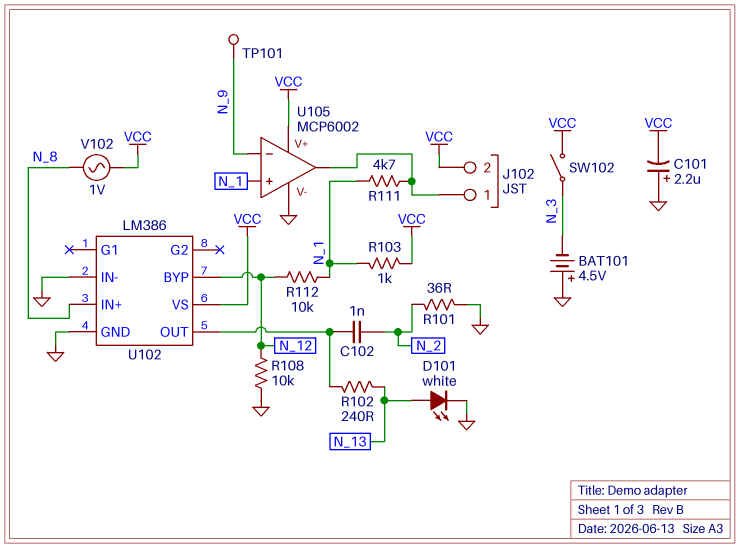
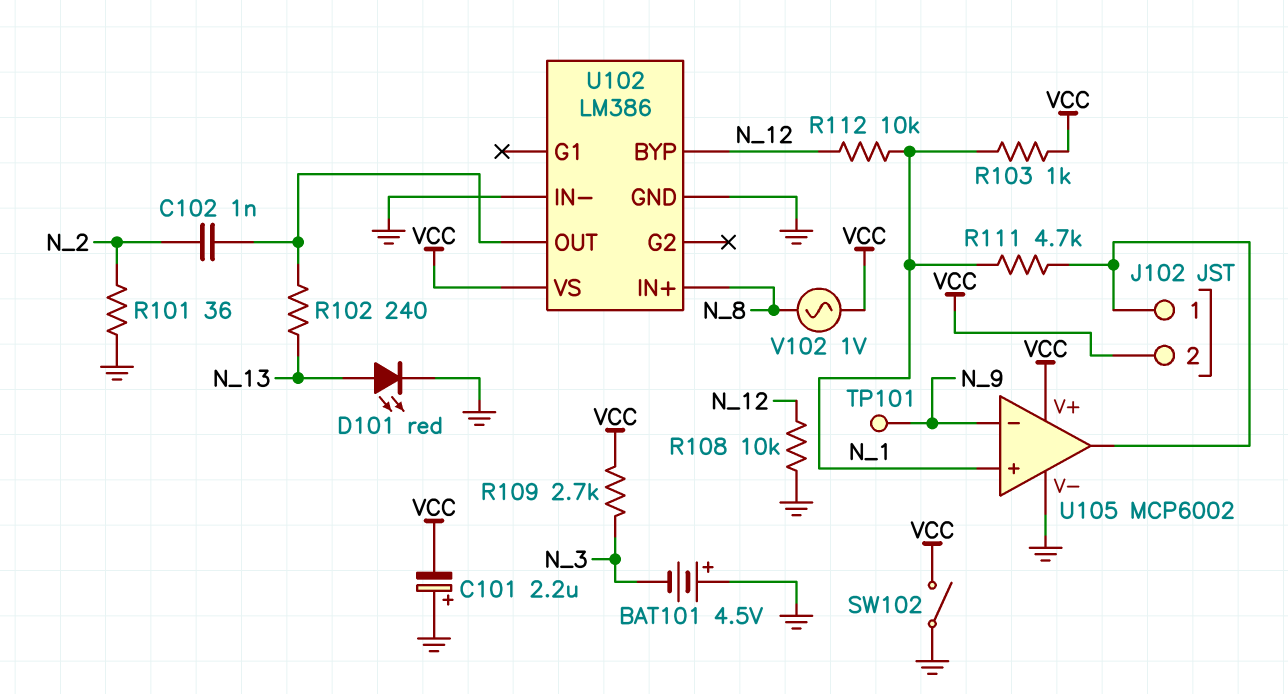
D101: LED white (A N_13, K GND) -> LED red (A N_13, K GND)
R109: none -> 2.7k (N_3, VCC)
SW102: switch (N_3, VCC) -> switch (GND, VCC)

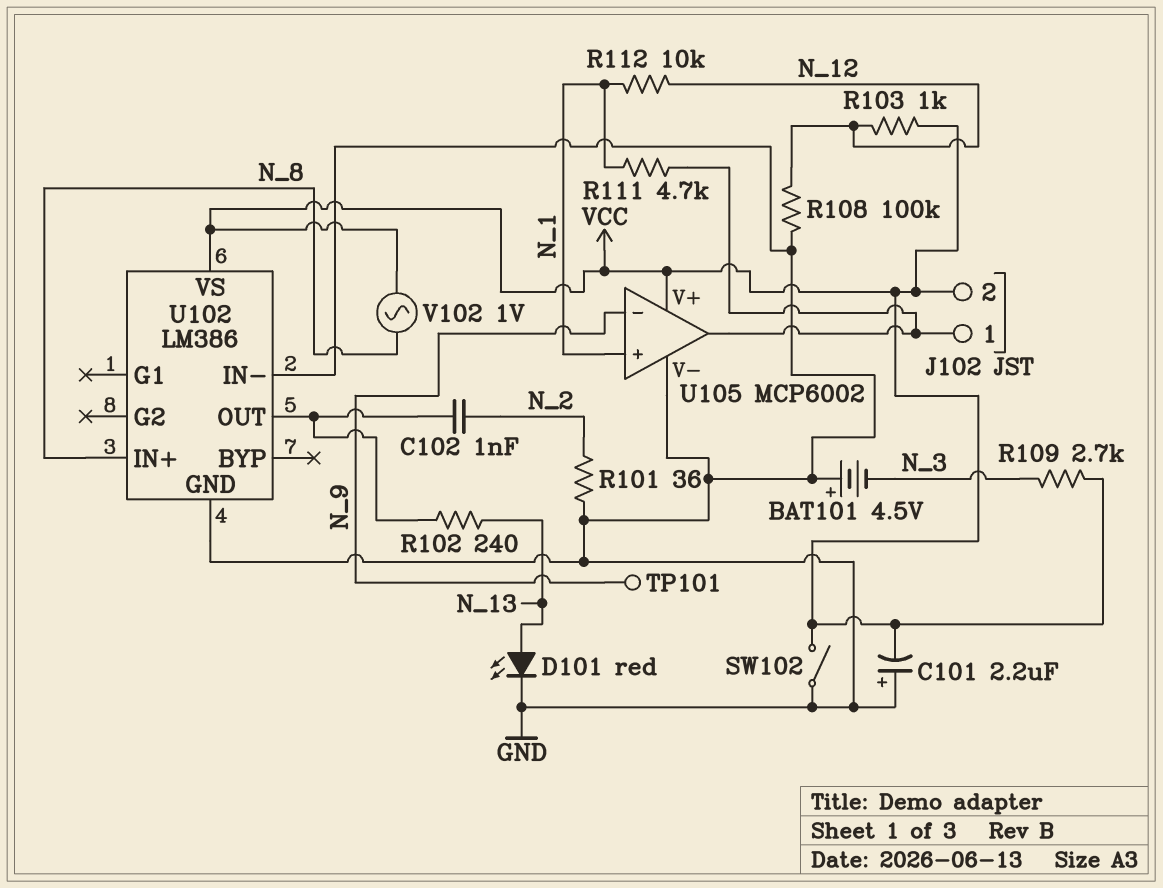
R103: 1k (N_1, VCC) -> 1k (N_12, VCC)
R108: 10k (GND, N_12) -> 100k (GND, N_12)
U102 pin BYP: N_12 -> none

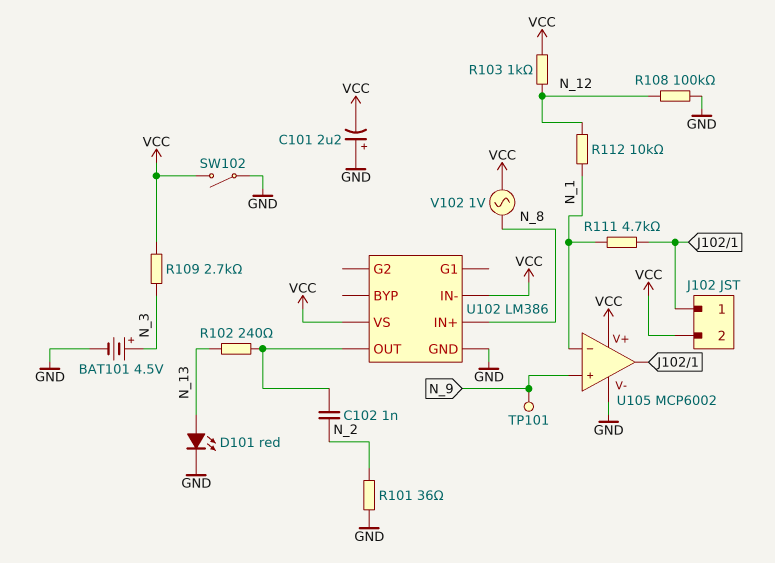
BAT101: 4.5V (plus GND, minus N_3) -> 4.5V (plus N_3, minus GND)
U102 pin IN-: GND -> VCC
U105 pin in+: N_1 -> N_9
U105 pin in-: N_9 -> N_1

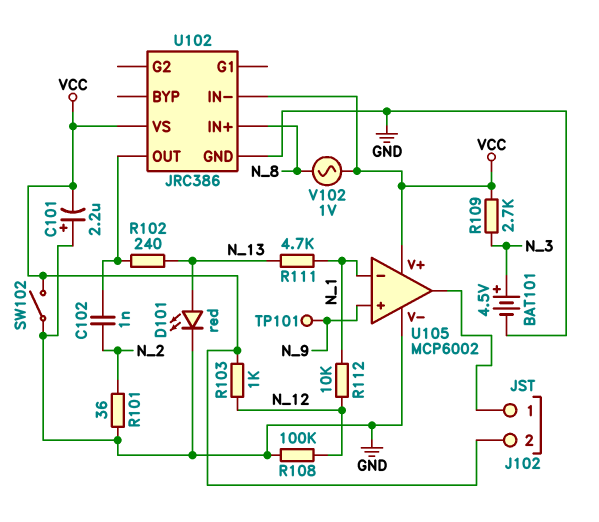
R111: 4.7k (J102/1, N_1) -> 4.7k (N_1, N_13)
U102: LM386 -> JRC386

